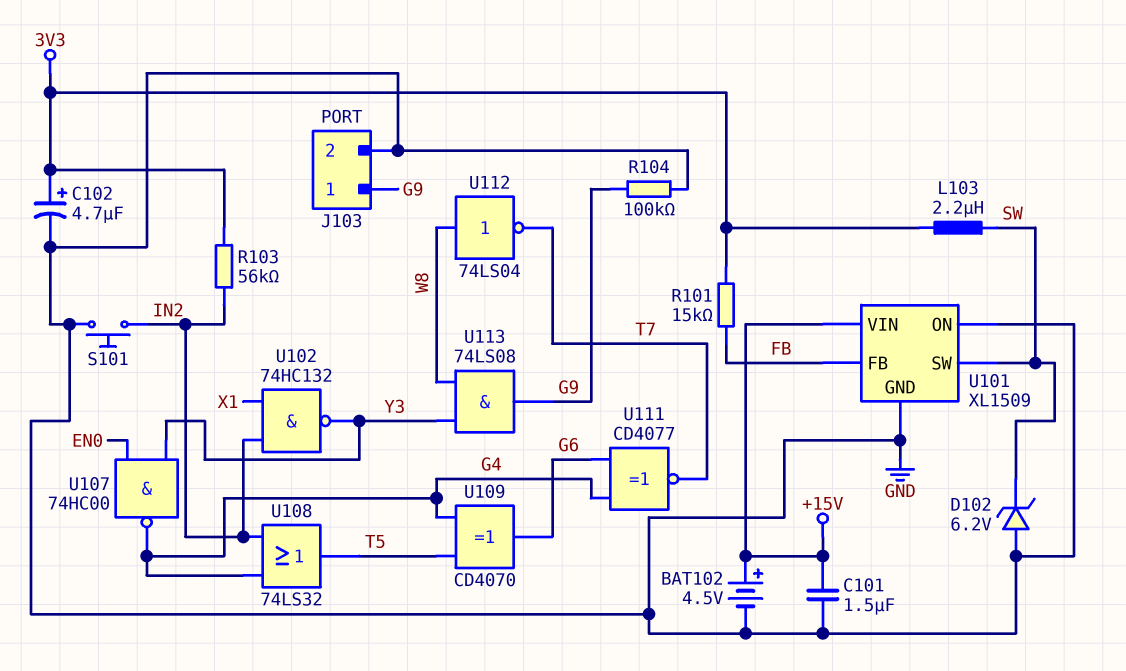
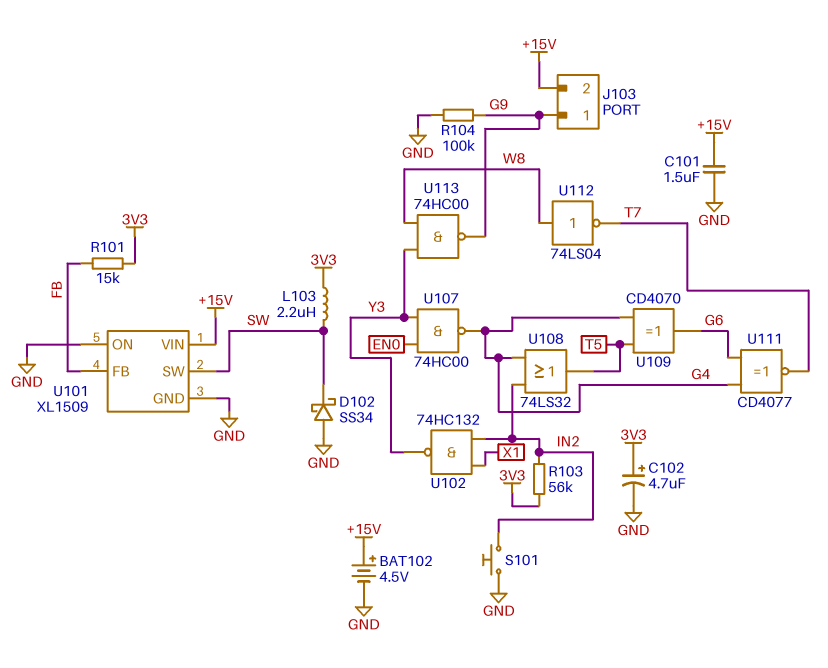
D102: zener 6.2V (A GND, K SW) -> schottky SS34 (A GND, K SW)
J103 pin 2: GND -> +15V
U113: AND 74LS08 (in W8, in Y3, out G9) -> NAND 74HC00 (in W8, in Y3, out G9)

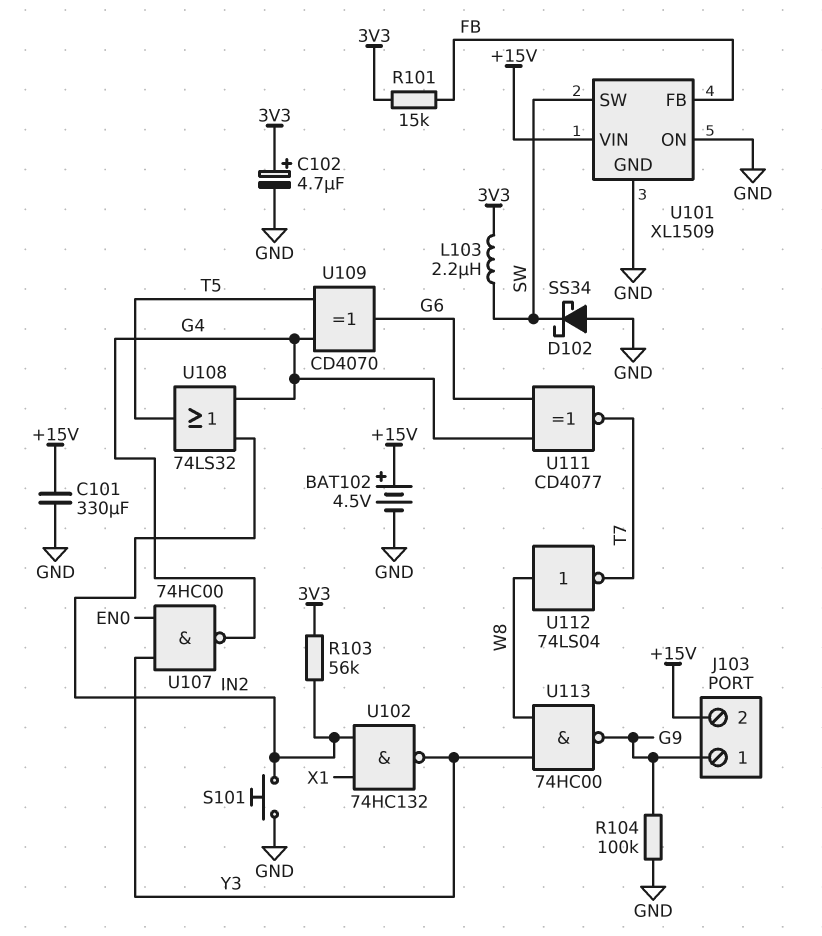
C101: 1.5uF (+15V, GND) -> 330uF (+15V, GND)

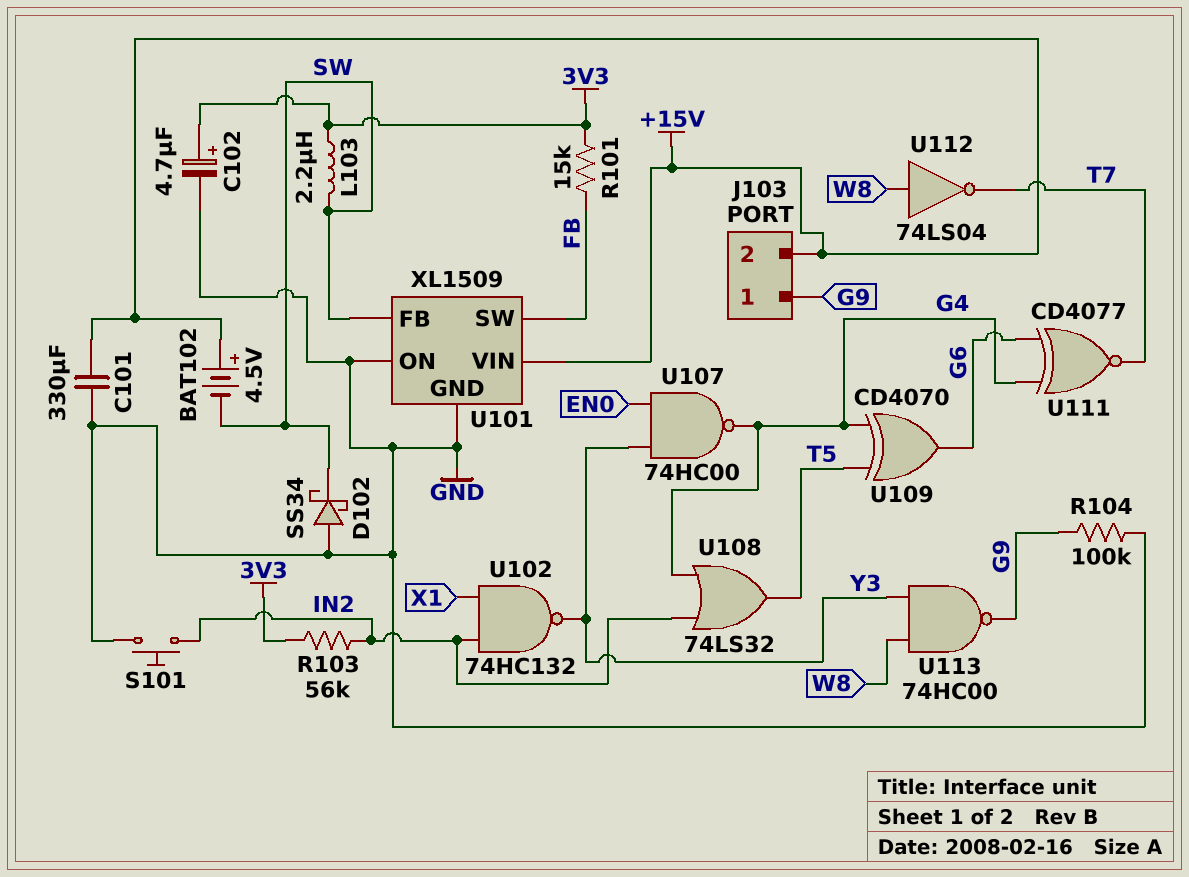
BAT102: 4.5V (plus +15V, minus GND) -> 4.5V (plus +15V, minus SW)
U101 pin FB: FB -> SW
U101 pin SW: SW -> FB

